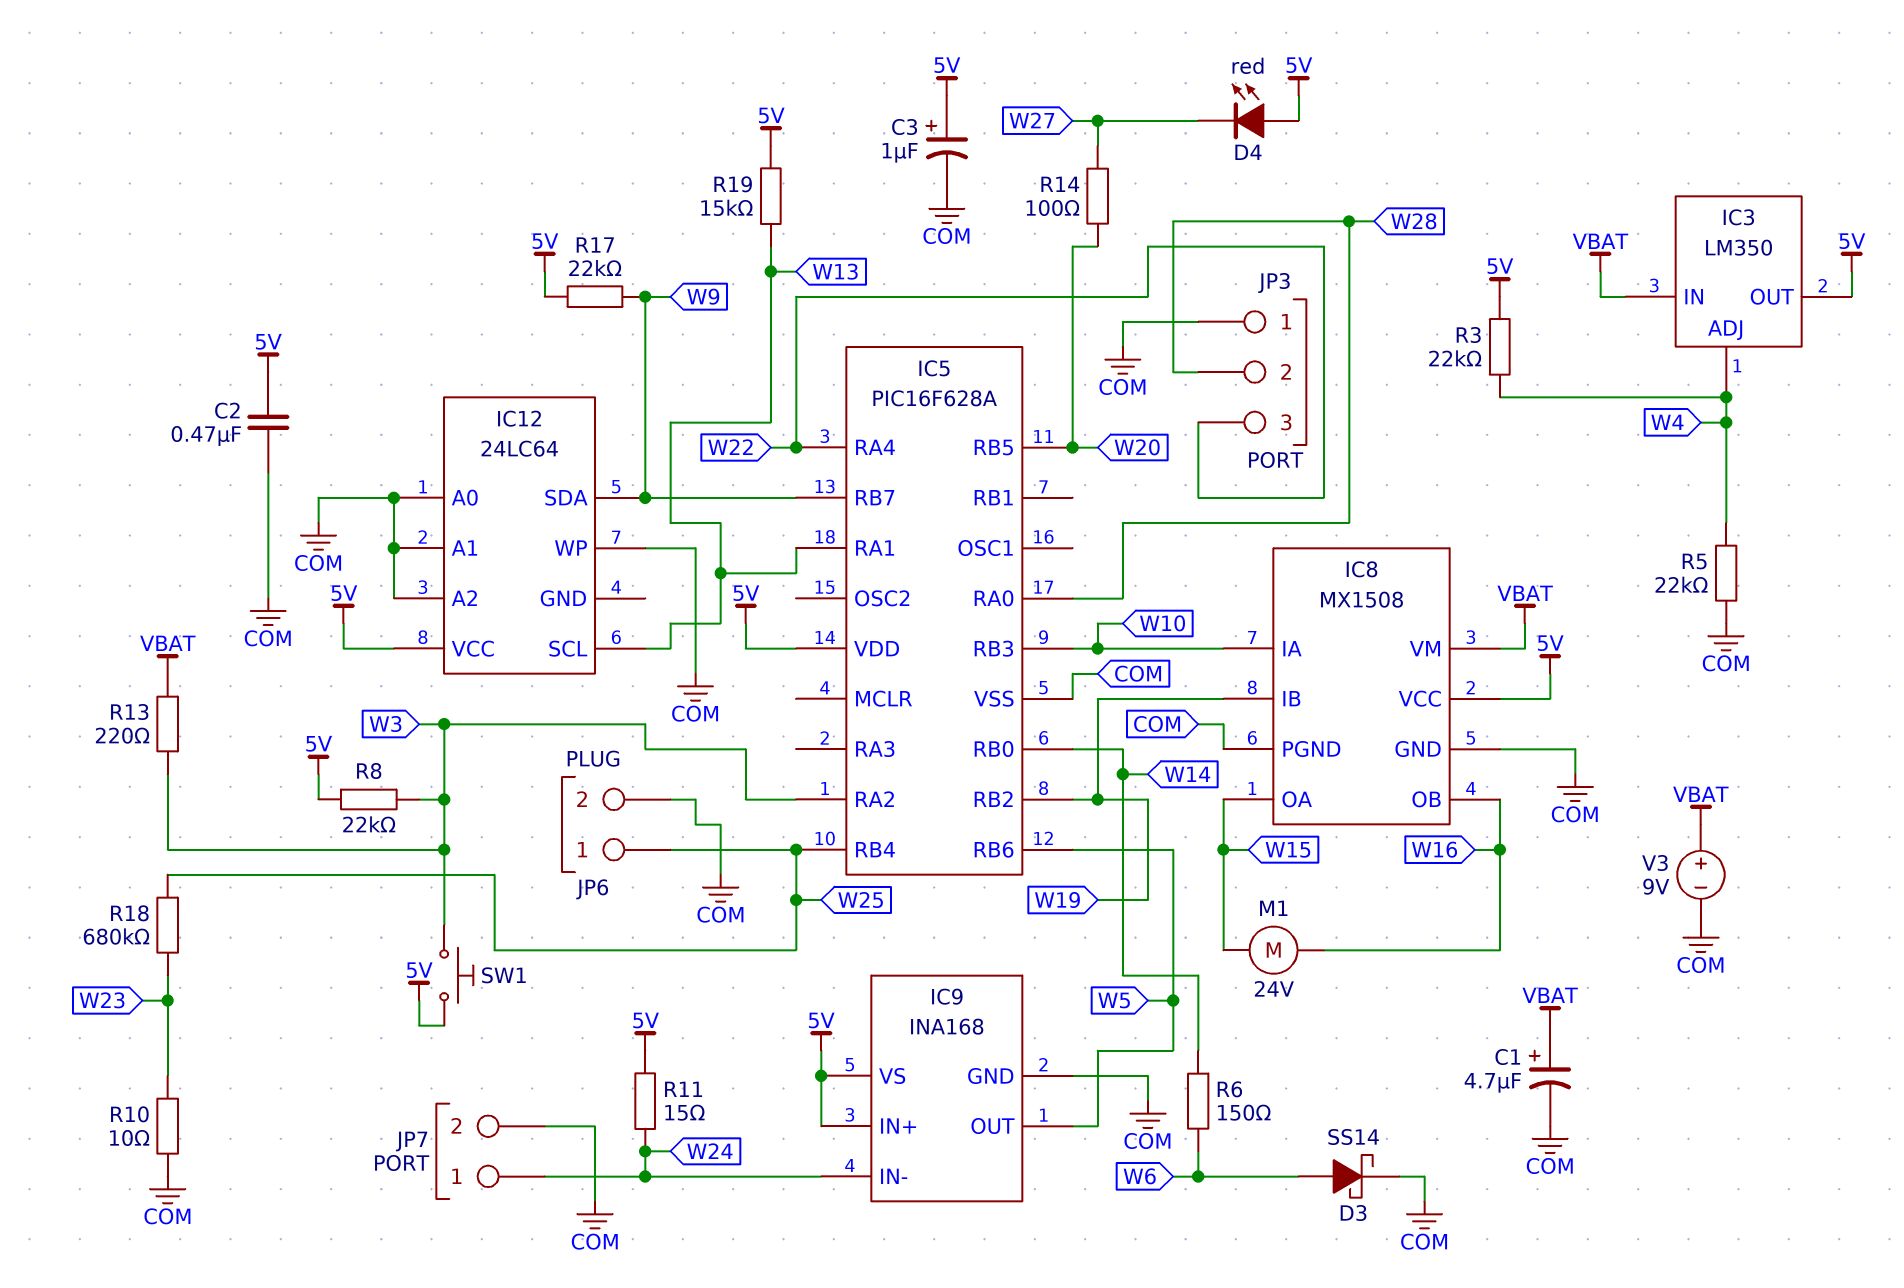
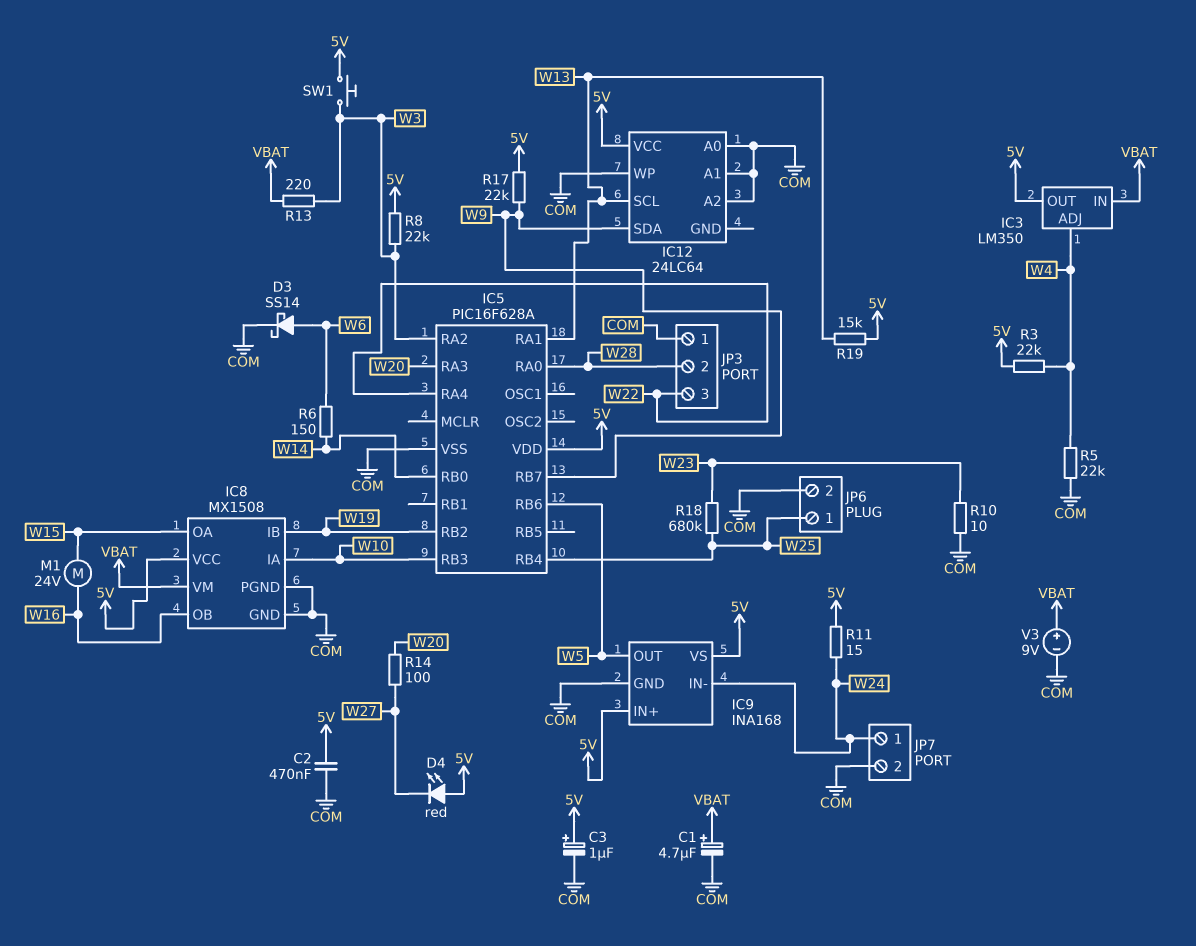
IC5 pin RA3: none -> W20
IC5 pin RB5: W20 -> none

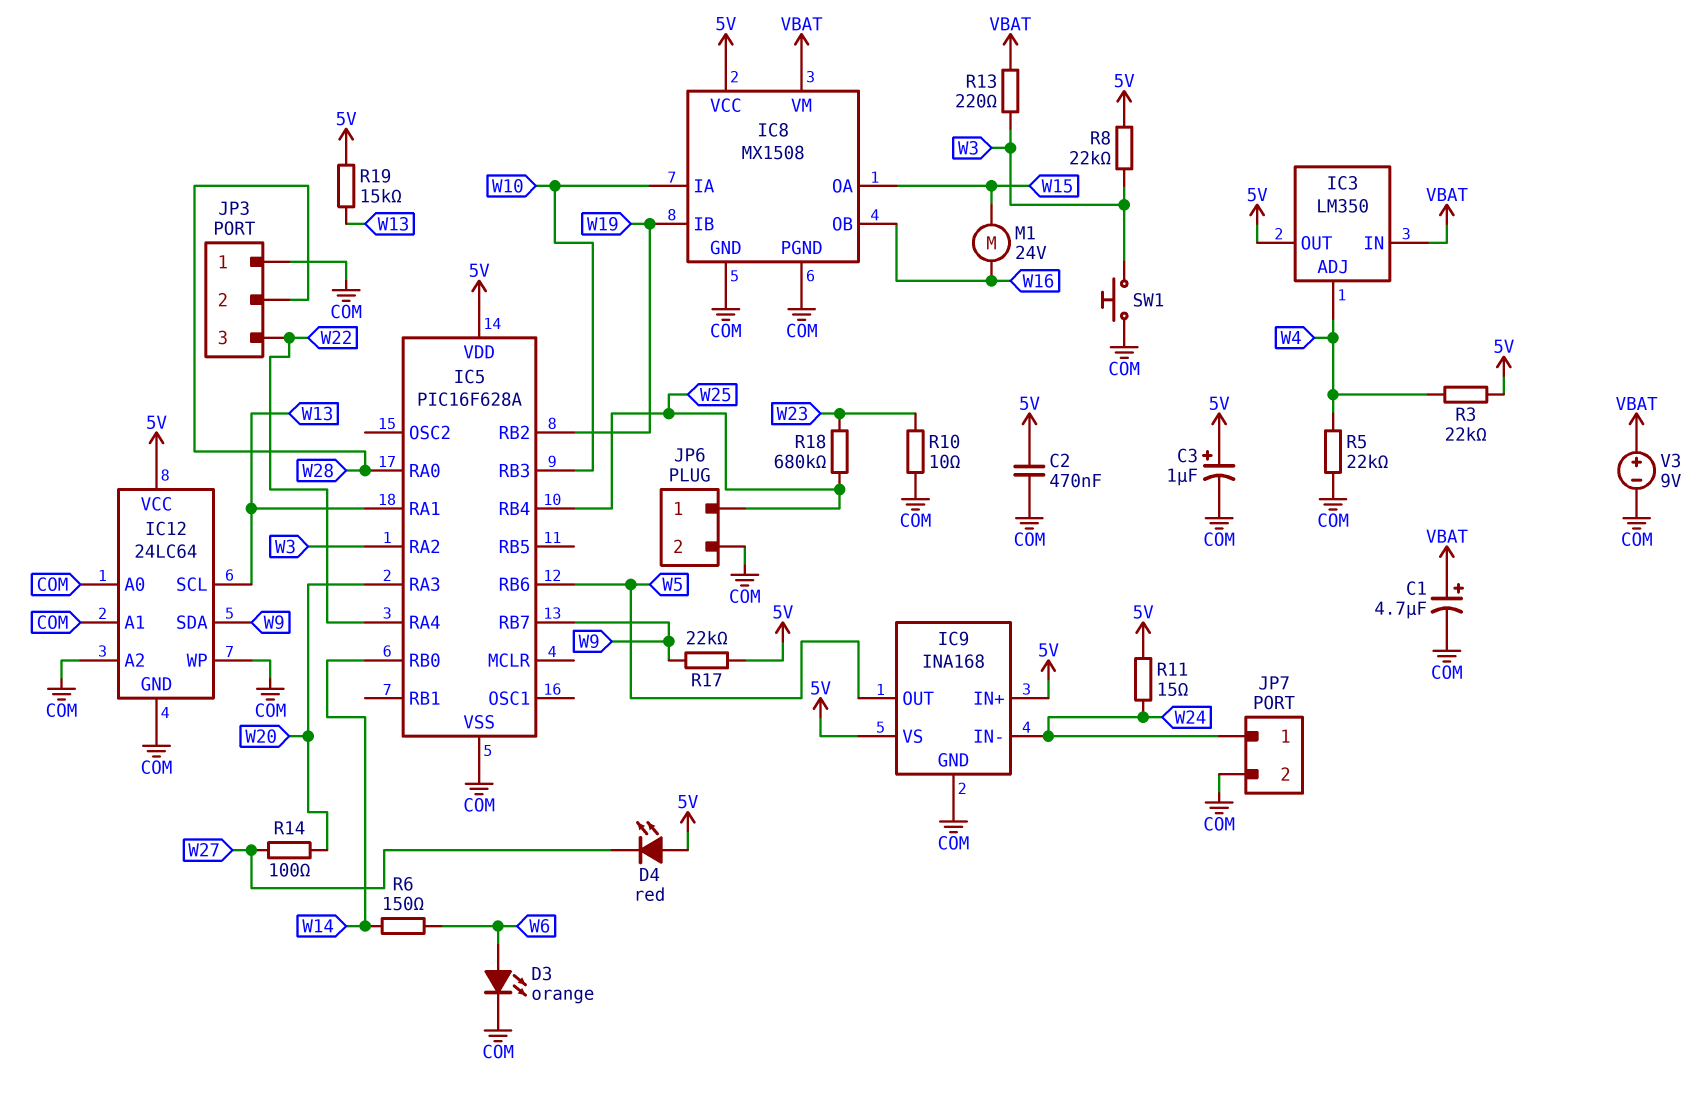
D3: schottky SS14 (A W6, K COM) -> LED orange (A W6, K COM)
IC12 pin GND: none -> COM
SW1: button (5V, W3) -> button (COM, W3)

